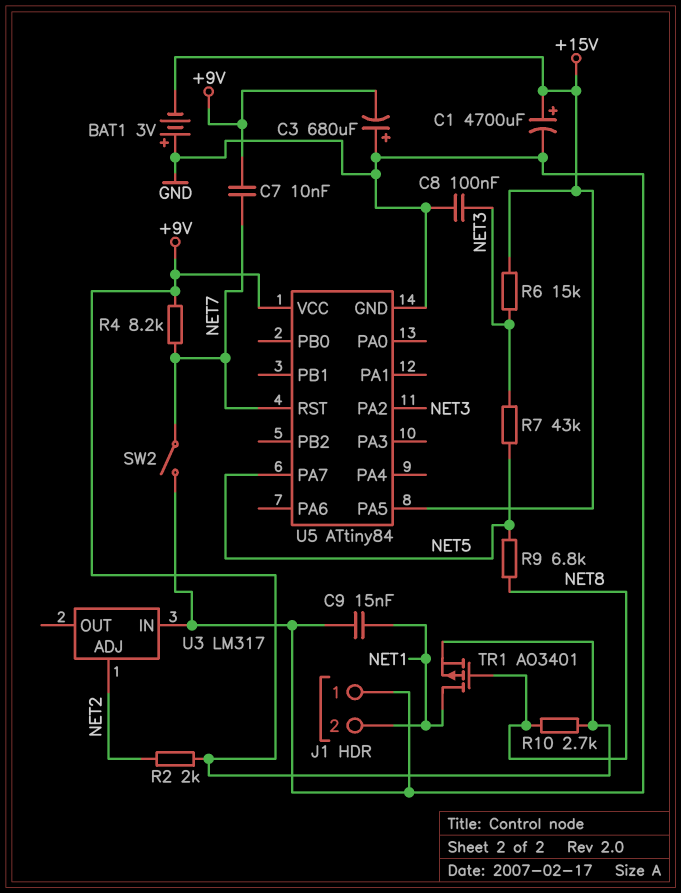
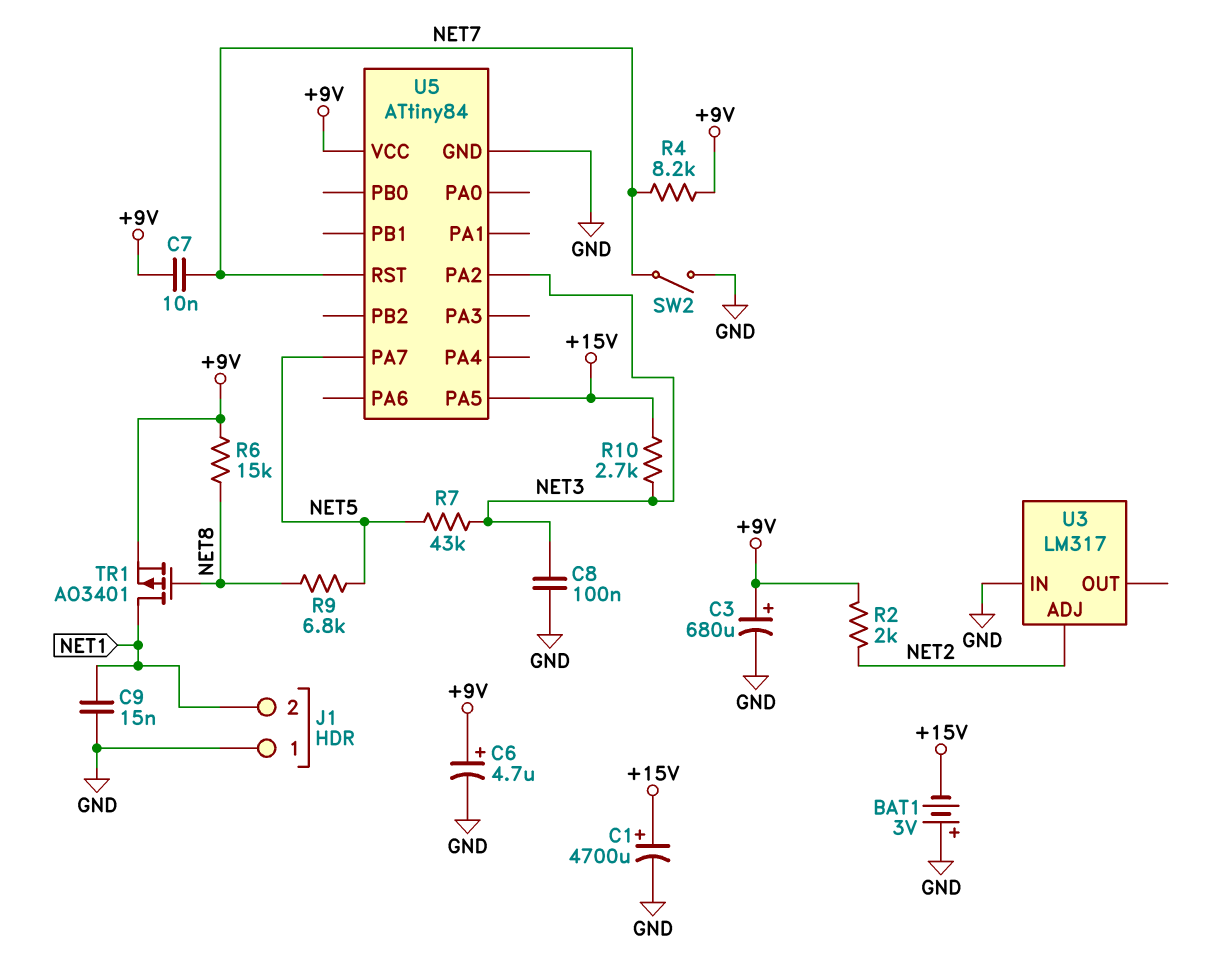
C3: 680uF (plus GND, minus +9V) -> 680uF (plus +9V, minus GND)
C6: none -> 4.7uF (plus +9V, minus GND)
R6: 15k (+15V, NET3) -> 15k (+9V, NET8)
R10: 2.7k (+9V, NET8) -> 2.7k (+15V, NET3)

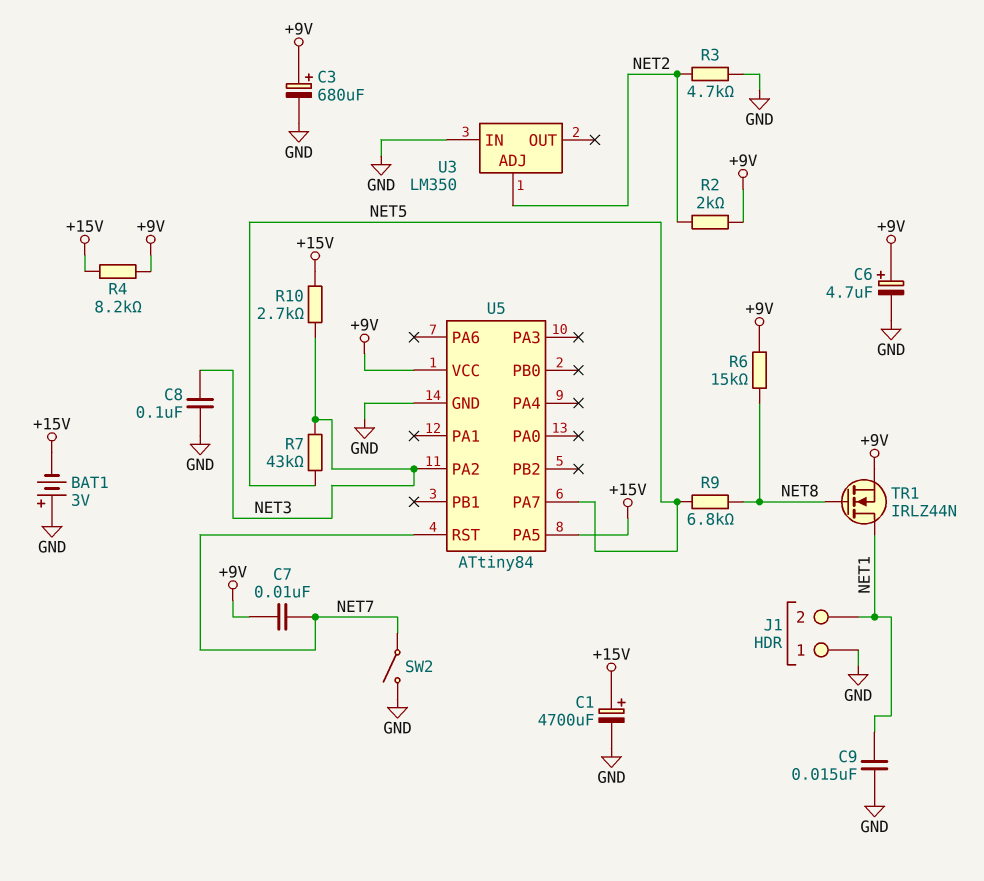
R3: none -> 4.7k (GND, NET2)
R4: 8.2k (+9V, NET7) -> 8.2k (+9V, +15V)
TR1: PMOS AO3401 (G NET8, D NET1, S +9V) -> NMOS IRLZ44N (G NET8, D NET1, S +9V)
U3: LM317 -> LM350

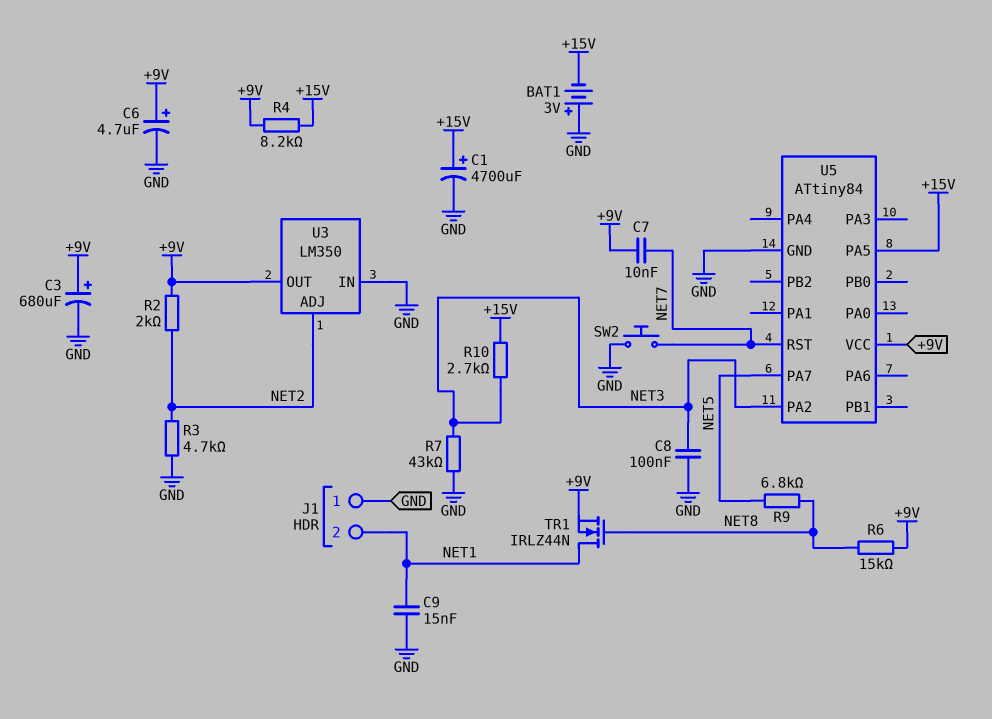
R7: 43k (NET3, NET5) -> 43k (GND, NET3)
SW2: switch (GND, NET7) -> button (GND, NET7)
U3 pin OUT: none -> +9V

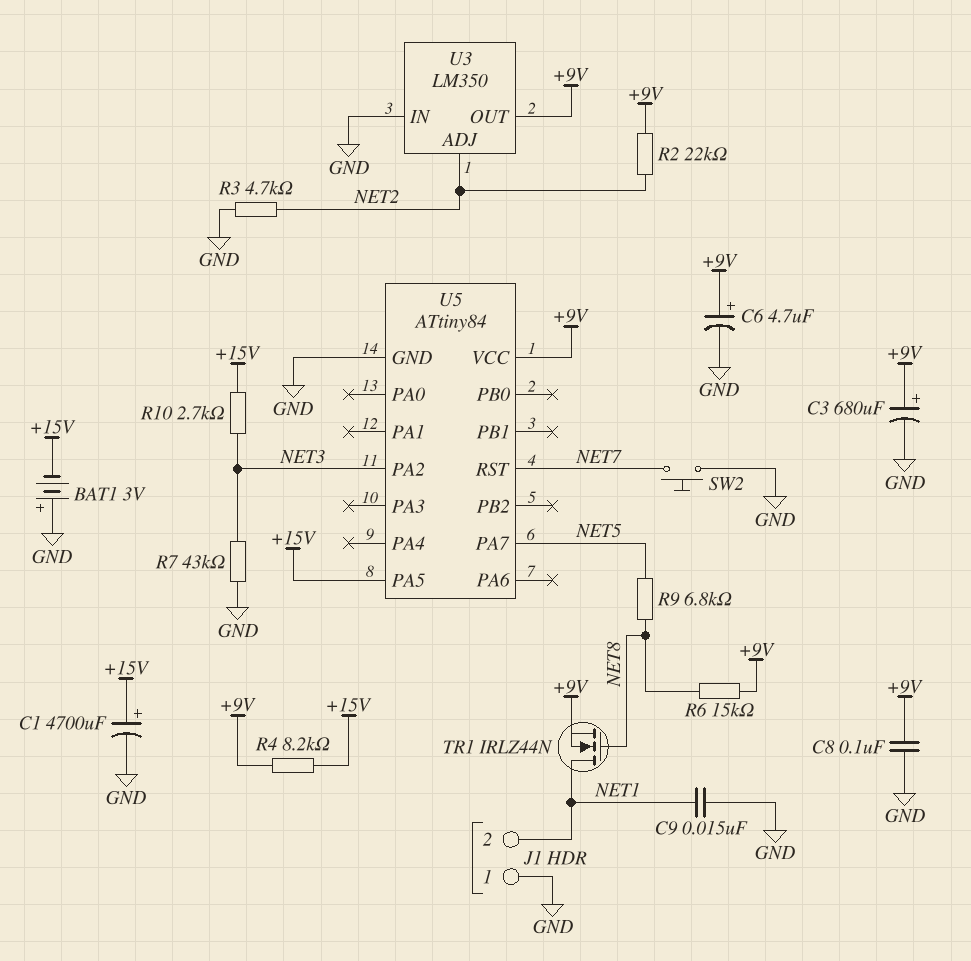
C7: 10nF (+9V, NET7) -> none
C8: 100nF (GND, NET3) -> 100nF (+9V, GND)
R2: 2k (+9V, NET2) -> 22k (+9V, NET2)

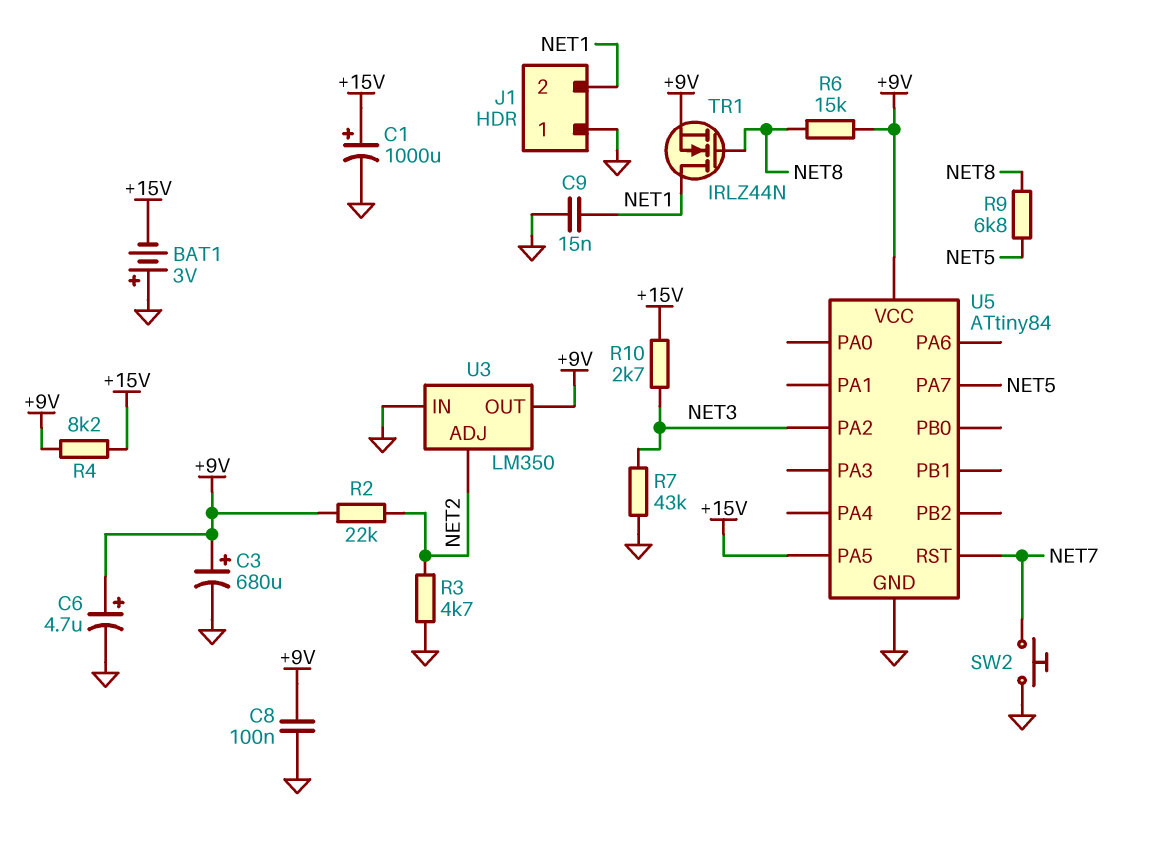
C1: 4700uF (plus +15V, minus GND) -> 1000uF (plus +15V, minus GND)

